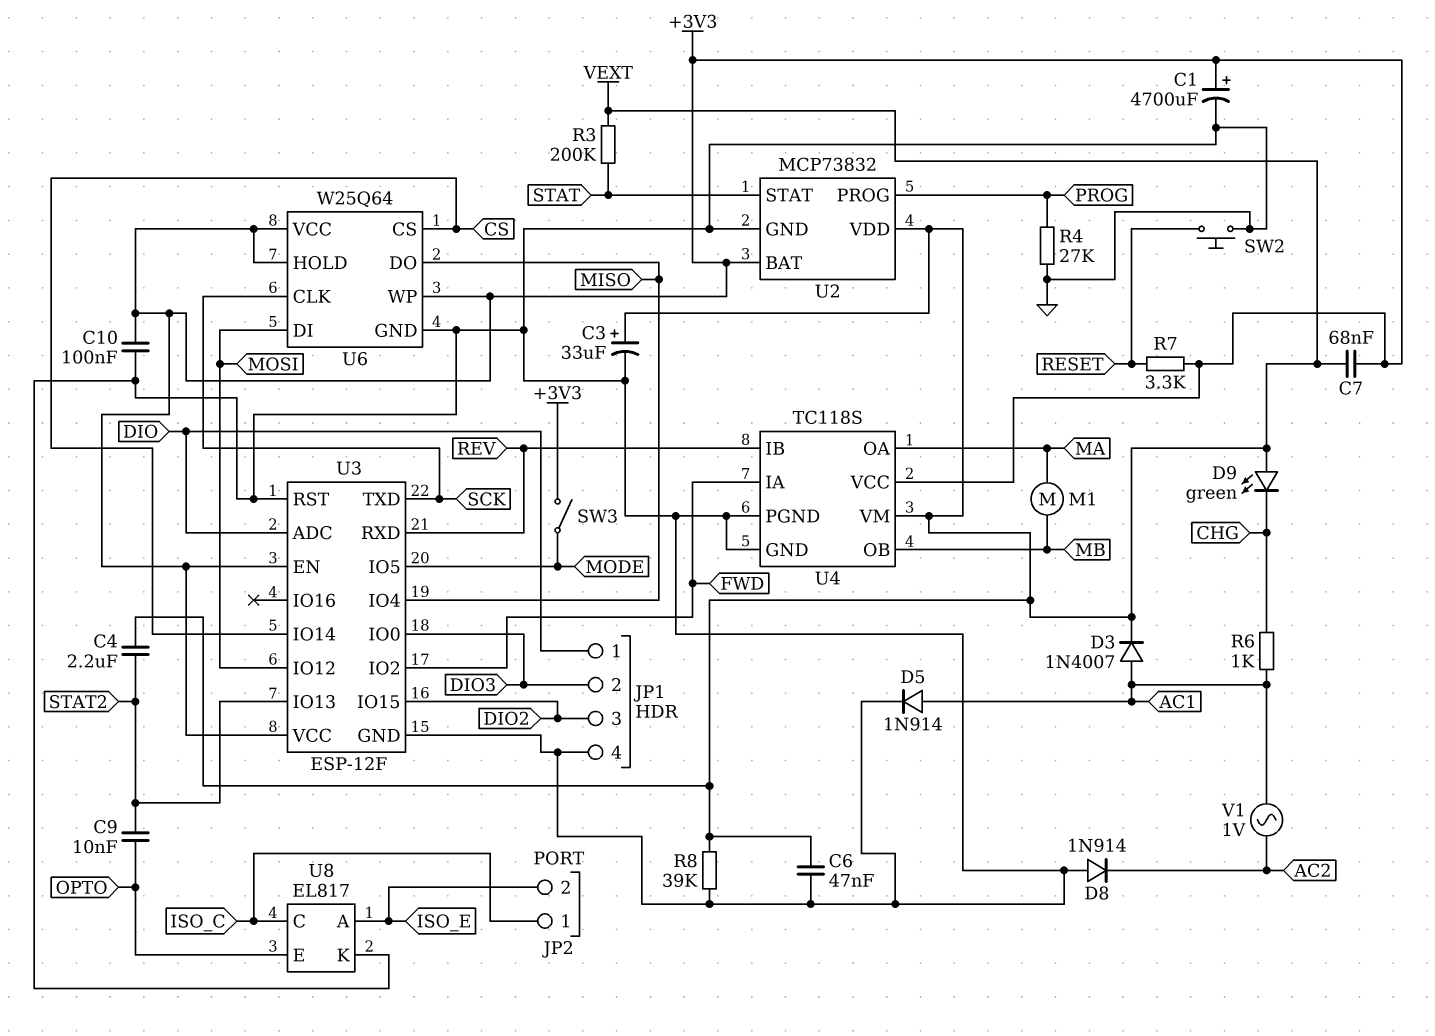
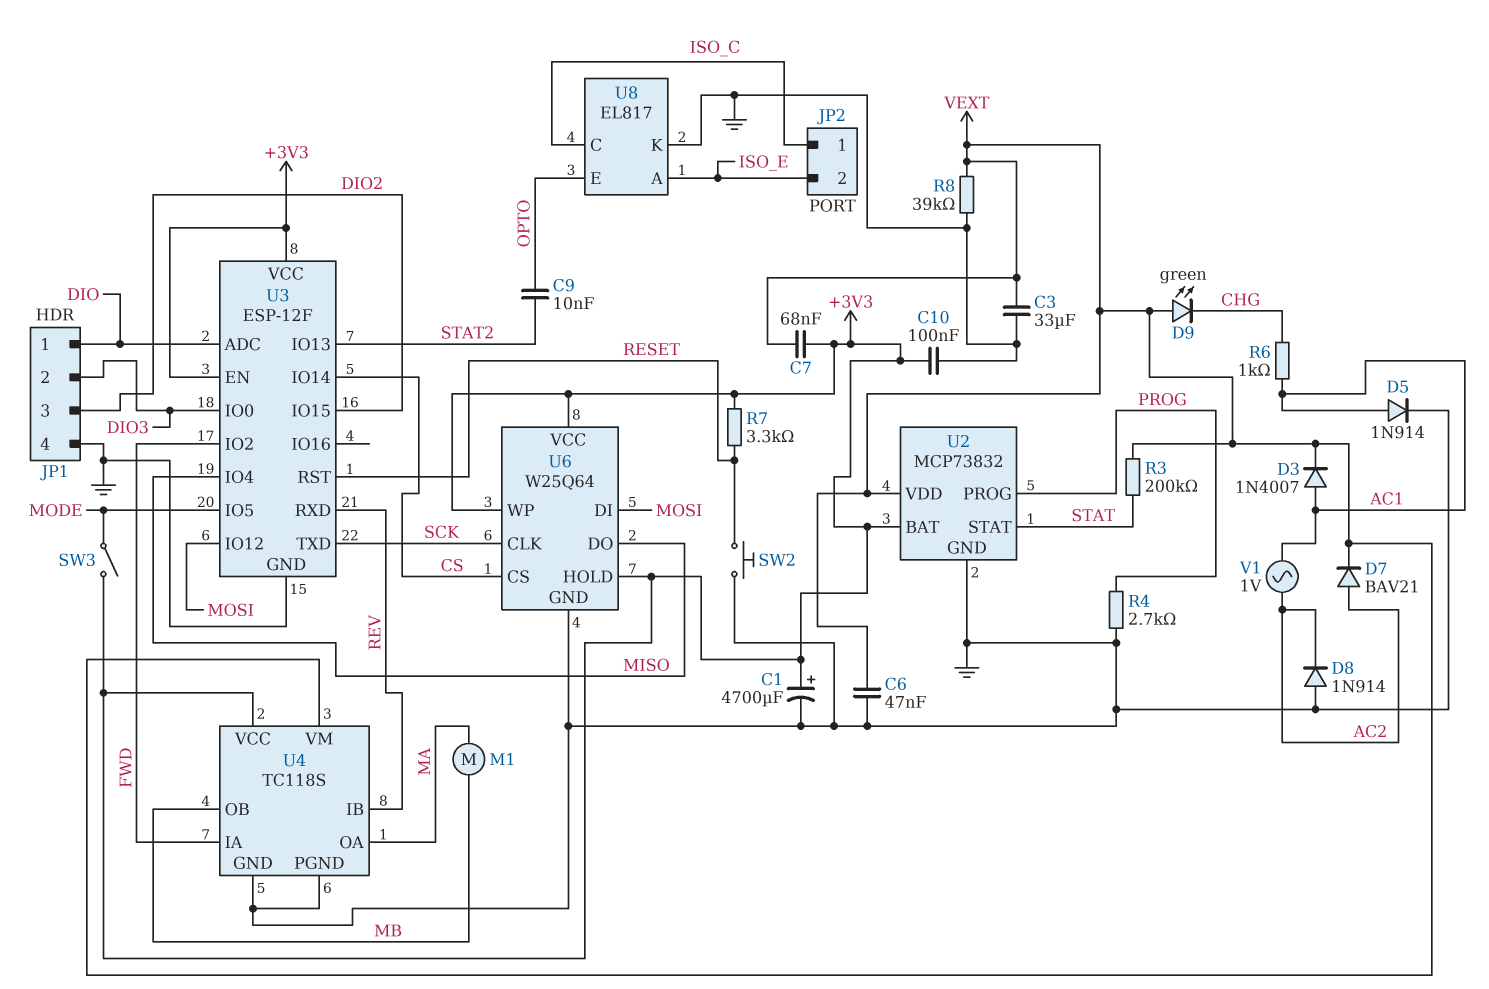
C3: 33uF (plus VEXT, minus GND) -> 33uF (GND, VEXT)
C4: 2.2uF (STAT2, VEXT) -> none
D7: none -> diode BAV21 (A AC2, K VEXT)
R4: 27k (GND, PROG) -> 2.7k (GND, PROG)
U3 pin RST: GND -> RESET

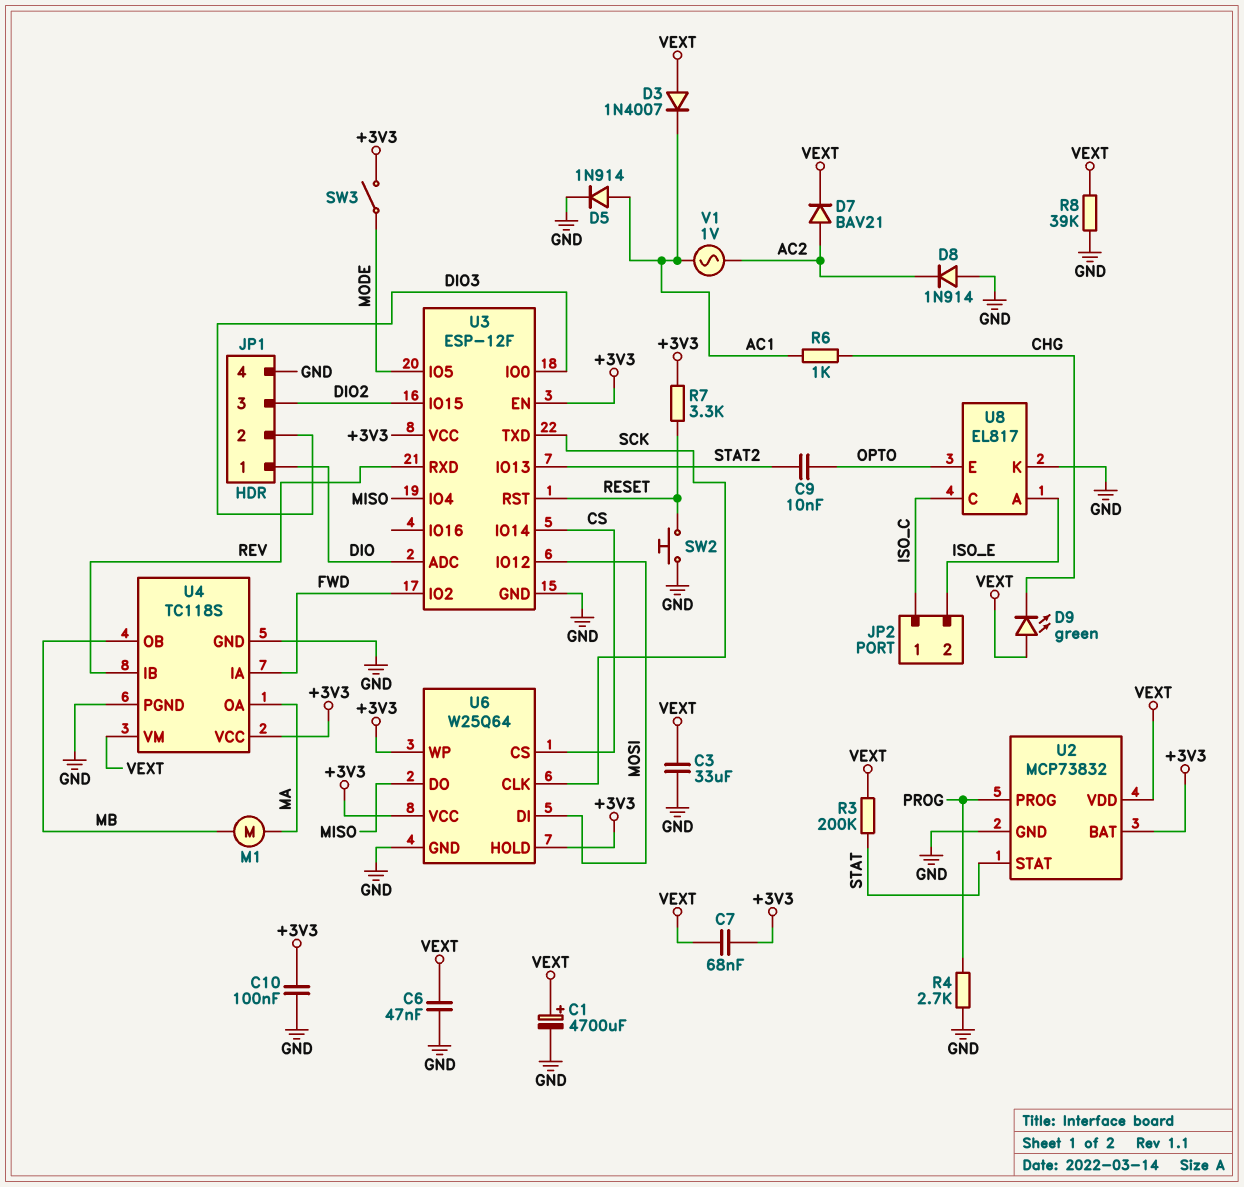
C1: 4700uF (plus +3V3, minus GND) -> 4700uF (plus VEXT, minus GND)
D3: diode 1N4007 (A AC1, K VEXT) -> diode 1N4007 (A VEXT, K AC1)

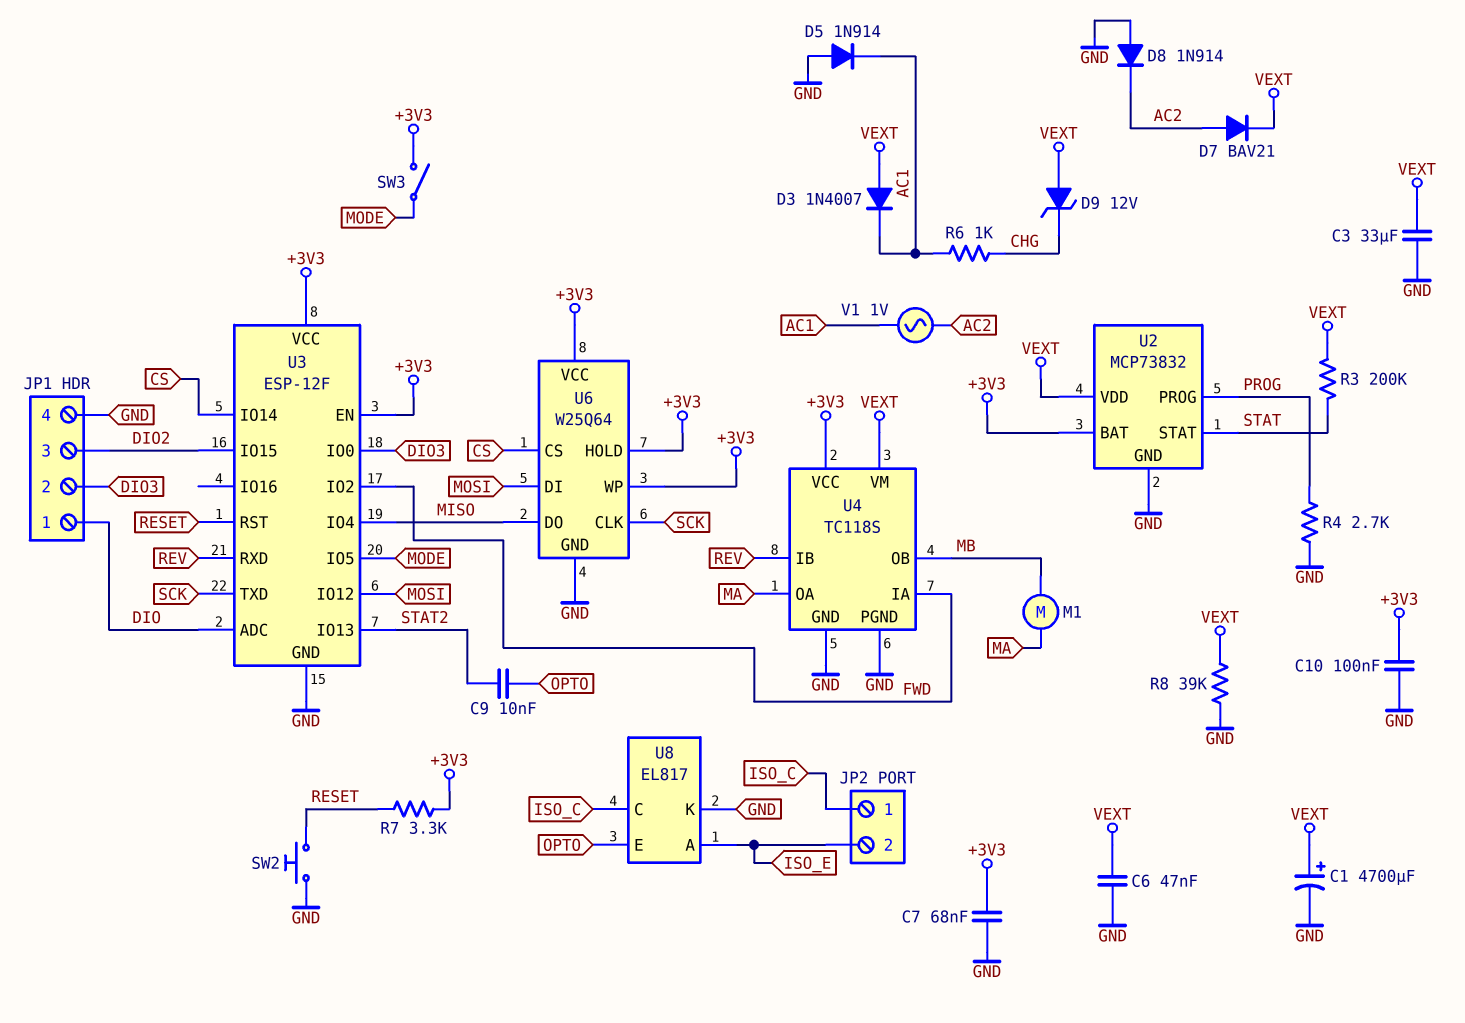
C7: 68nF (+3V3, VEXT) -> 68nF (+3V3, GND)
D5: diode 1N914 (A AC1, K GND) -> diode 1N914 (A GND, K AC1)
D9: LED green (A VEXT, K CHG) -> zener 12V (A VEXT, K CHG)

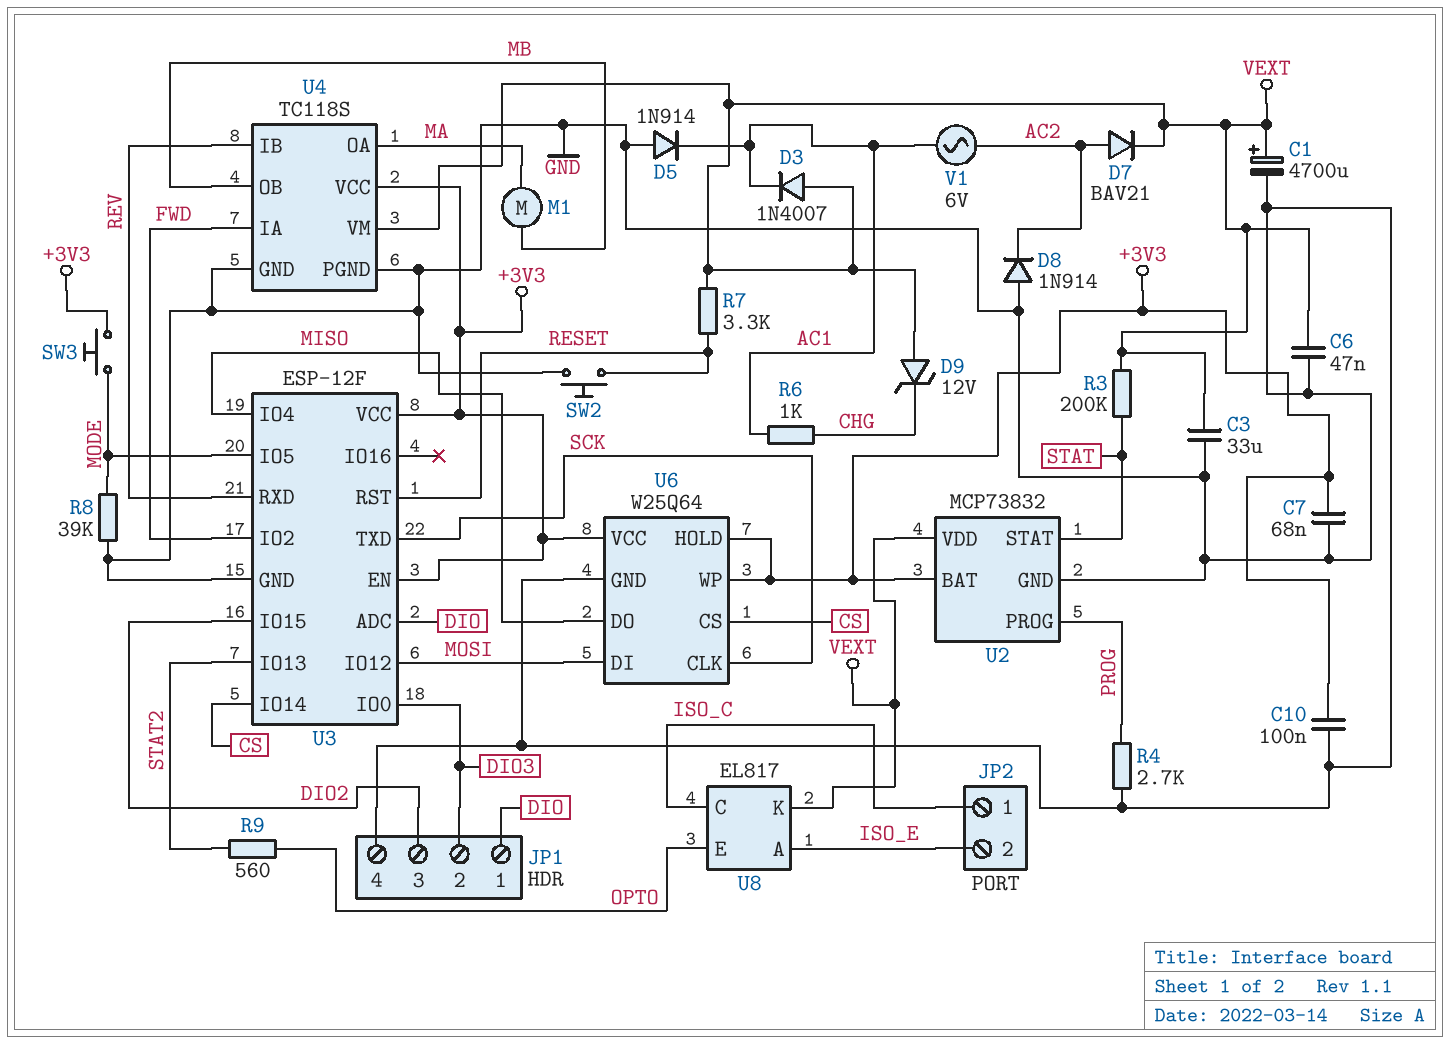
C9: 10nF (OPTO, STAT2) -> none
R7: 3.3k (+3V3, RESET) -> 3.3k (RESET, VEXT)
R8: 39k (GND, VEXT) -> 39k (GND, MODE)
R9: none -> 560 (OPTO, STAT2)
SW3: switch (+3V3, MODE) -> button (+3V3, MODE)
U8 pin K: GND -> VEXT
V1: AC 1V (AC1, AC2) -> AC 6V (AC1, AC2)

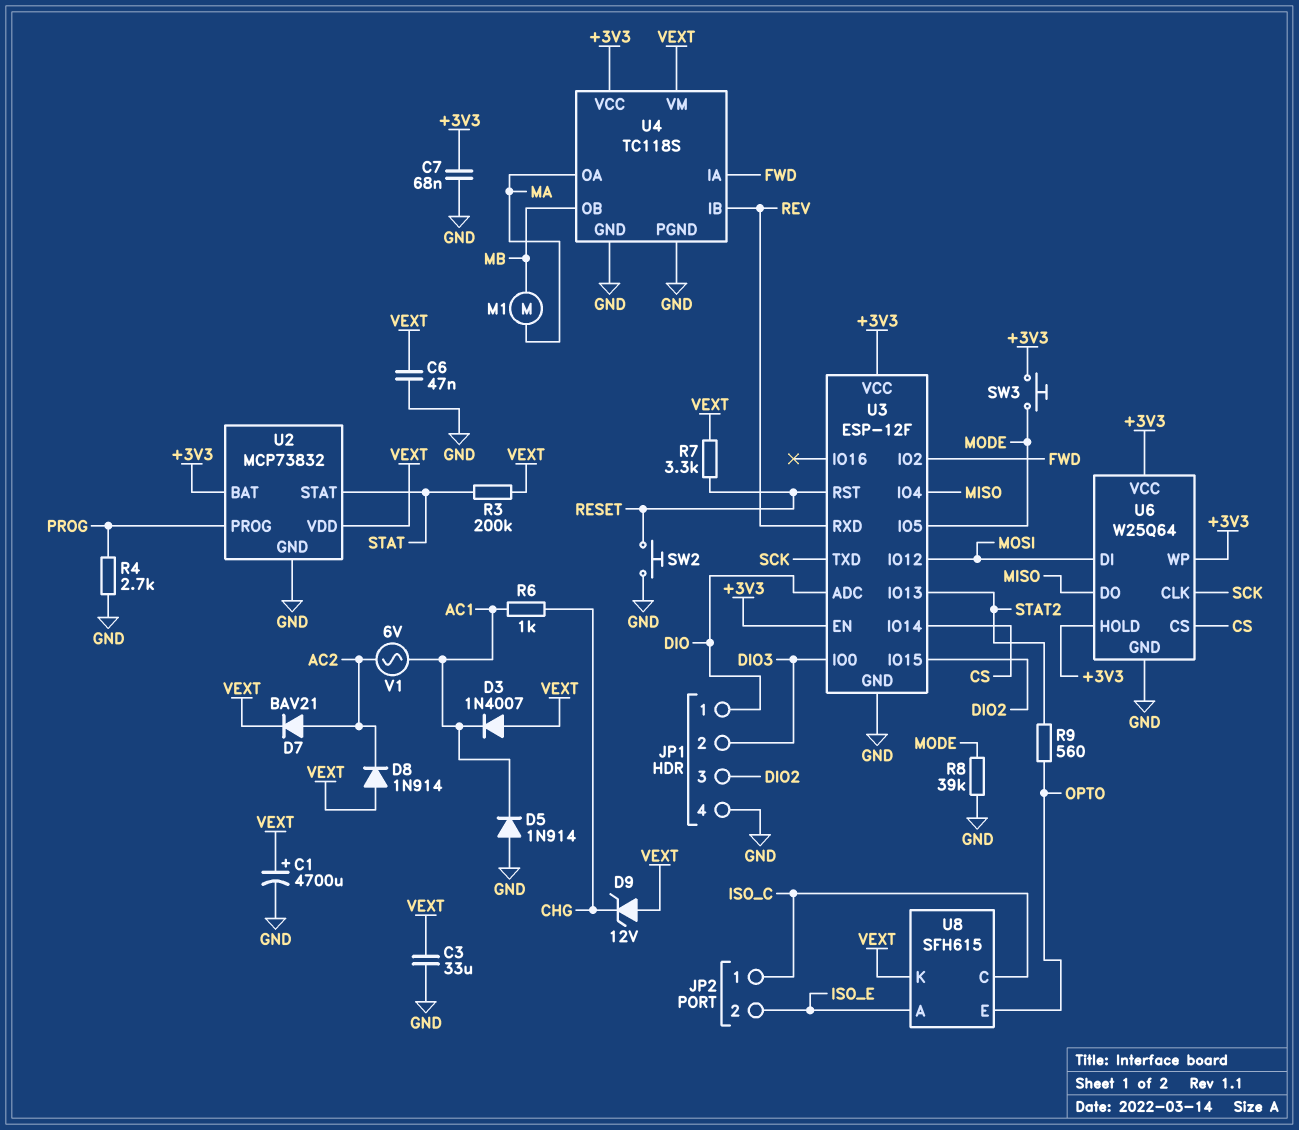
C10: 100nF (+3V3, GND) -> none
D8: diode 1N914 (A GND, K AC2) -> diode 1N914 (A VEXT, K AC2)
U8: EL817 -> SFH615

